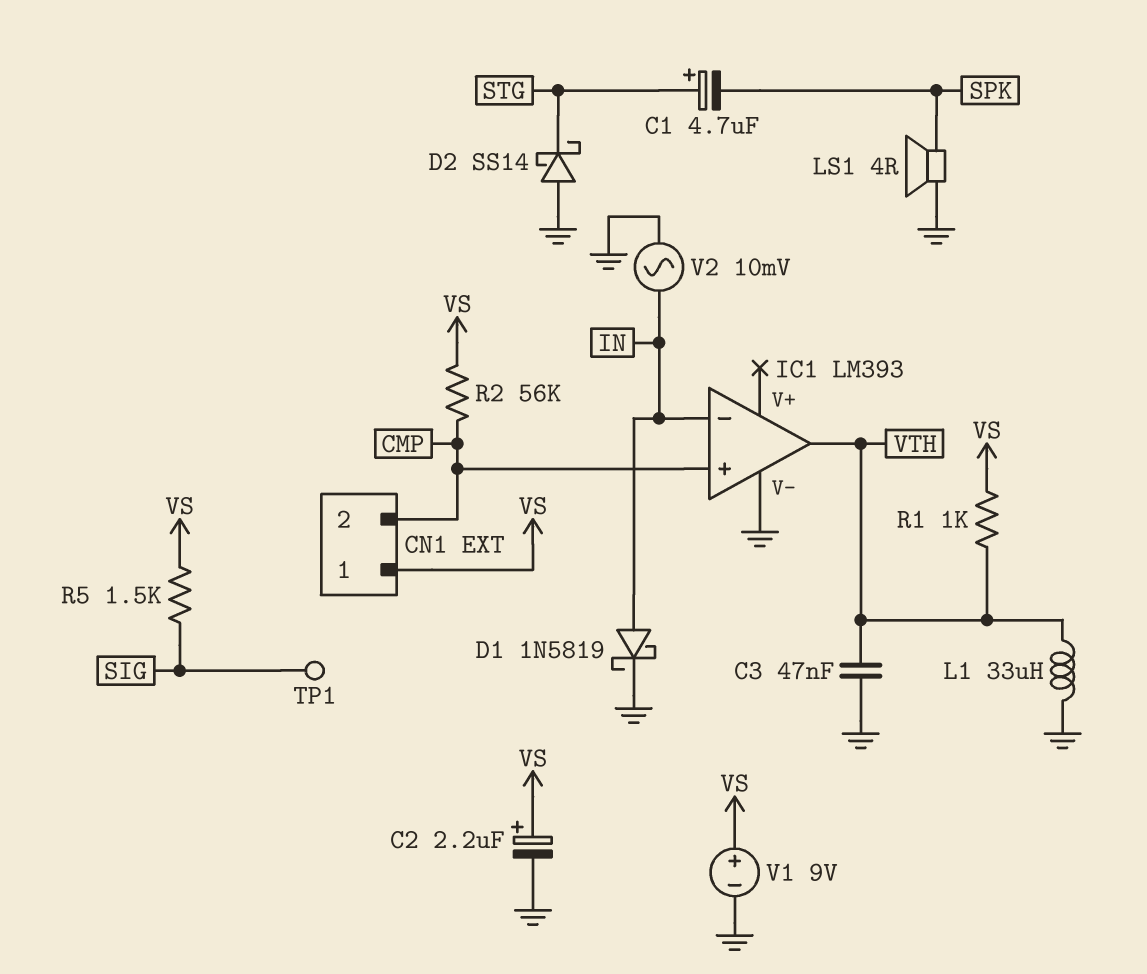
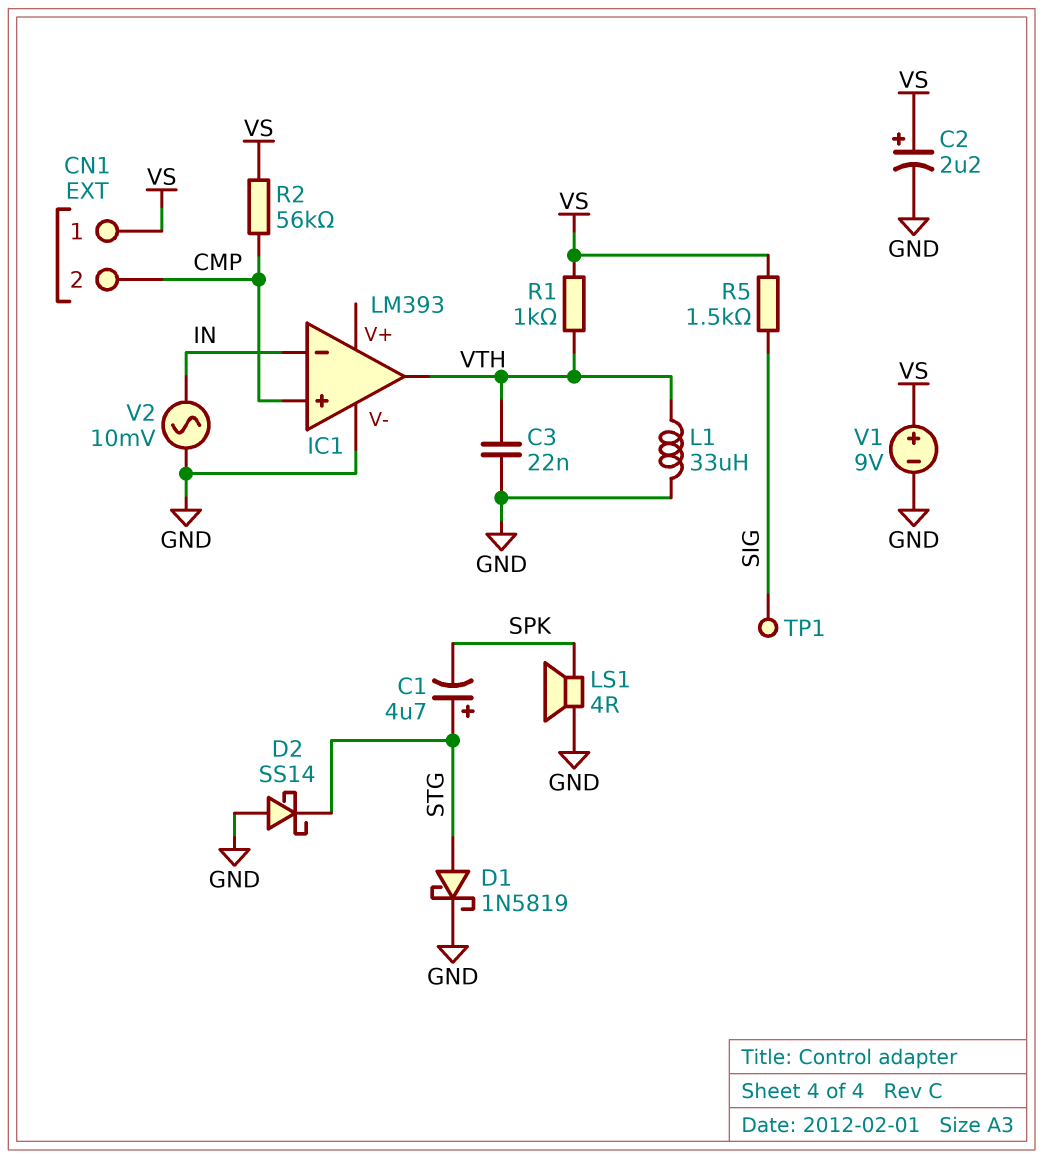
C3: 47nF (GND, VTH) -> 22nF (GND, VTH)
D1: schottky 1N5819 (A IN, K GND) -> schottky 1N5819 (A STG, K GND)

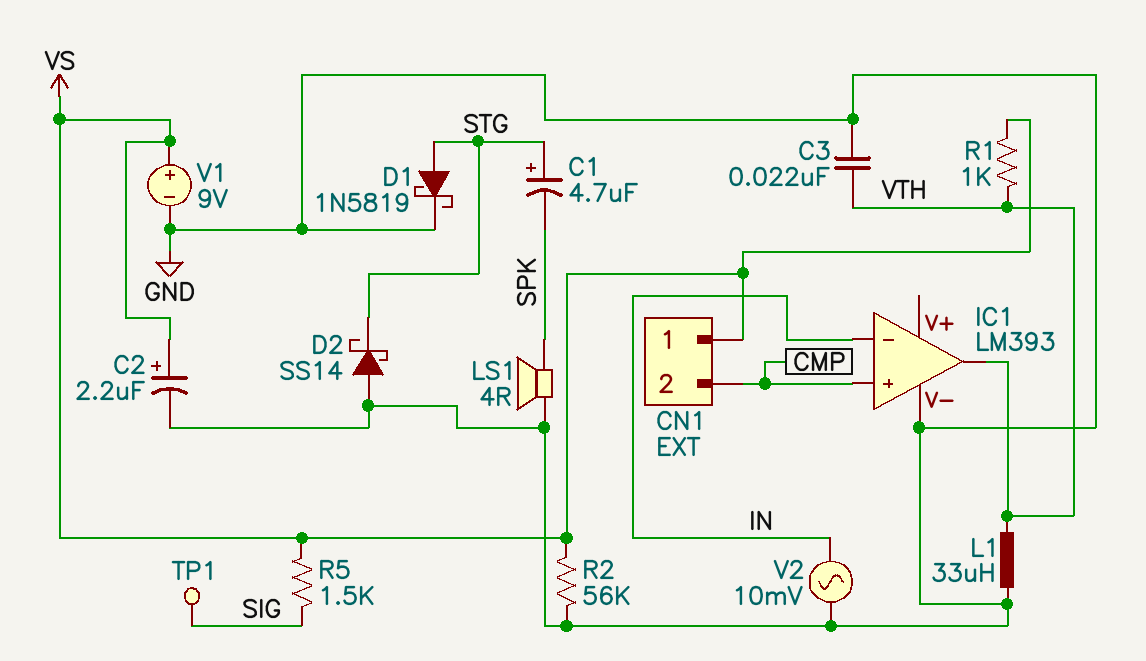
R2: 56k (CMP, VS) -> 56k (GND, VS)

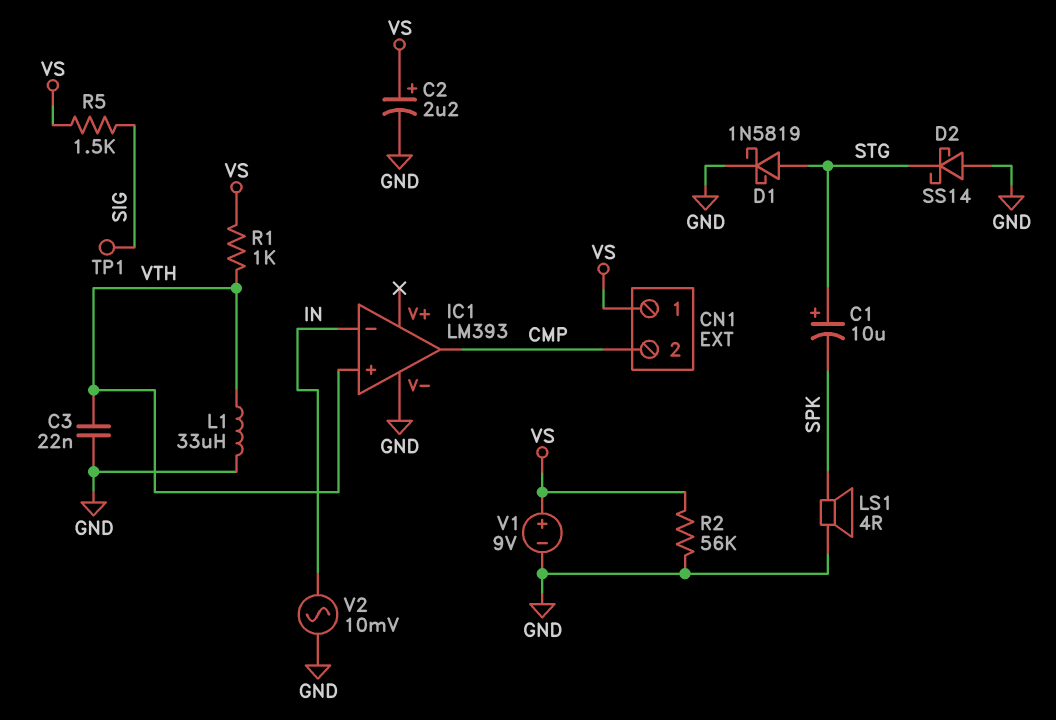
C1: 4.7uF (plus STG, minus SPK) -> 10uF (plus STG, minus SPK)
IC1 pin in+: CMP -> VTH
IC1 pin out: VTH -> CMP

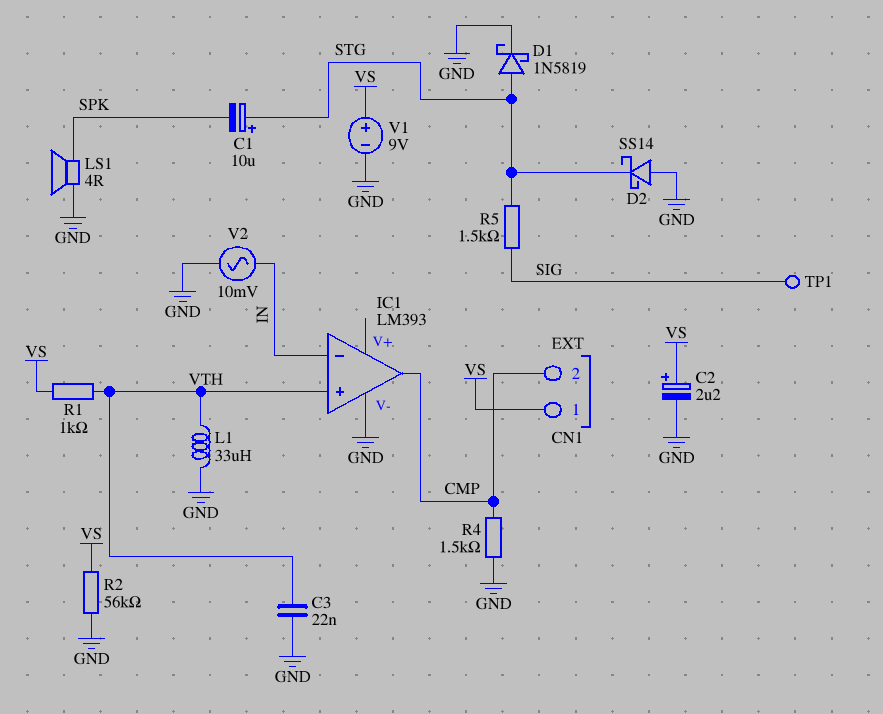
R4: none -> 1.5k (CMP, GND)
R5: 1.5k (SIG, VS) -> 1.5k (SIG, STG)

